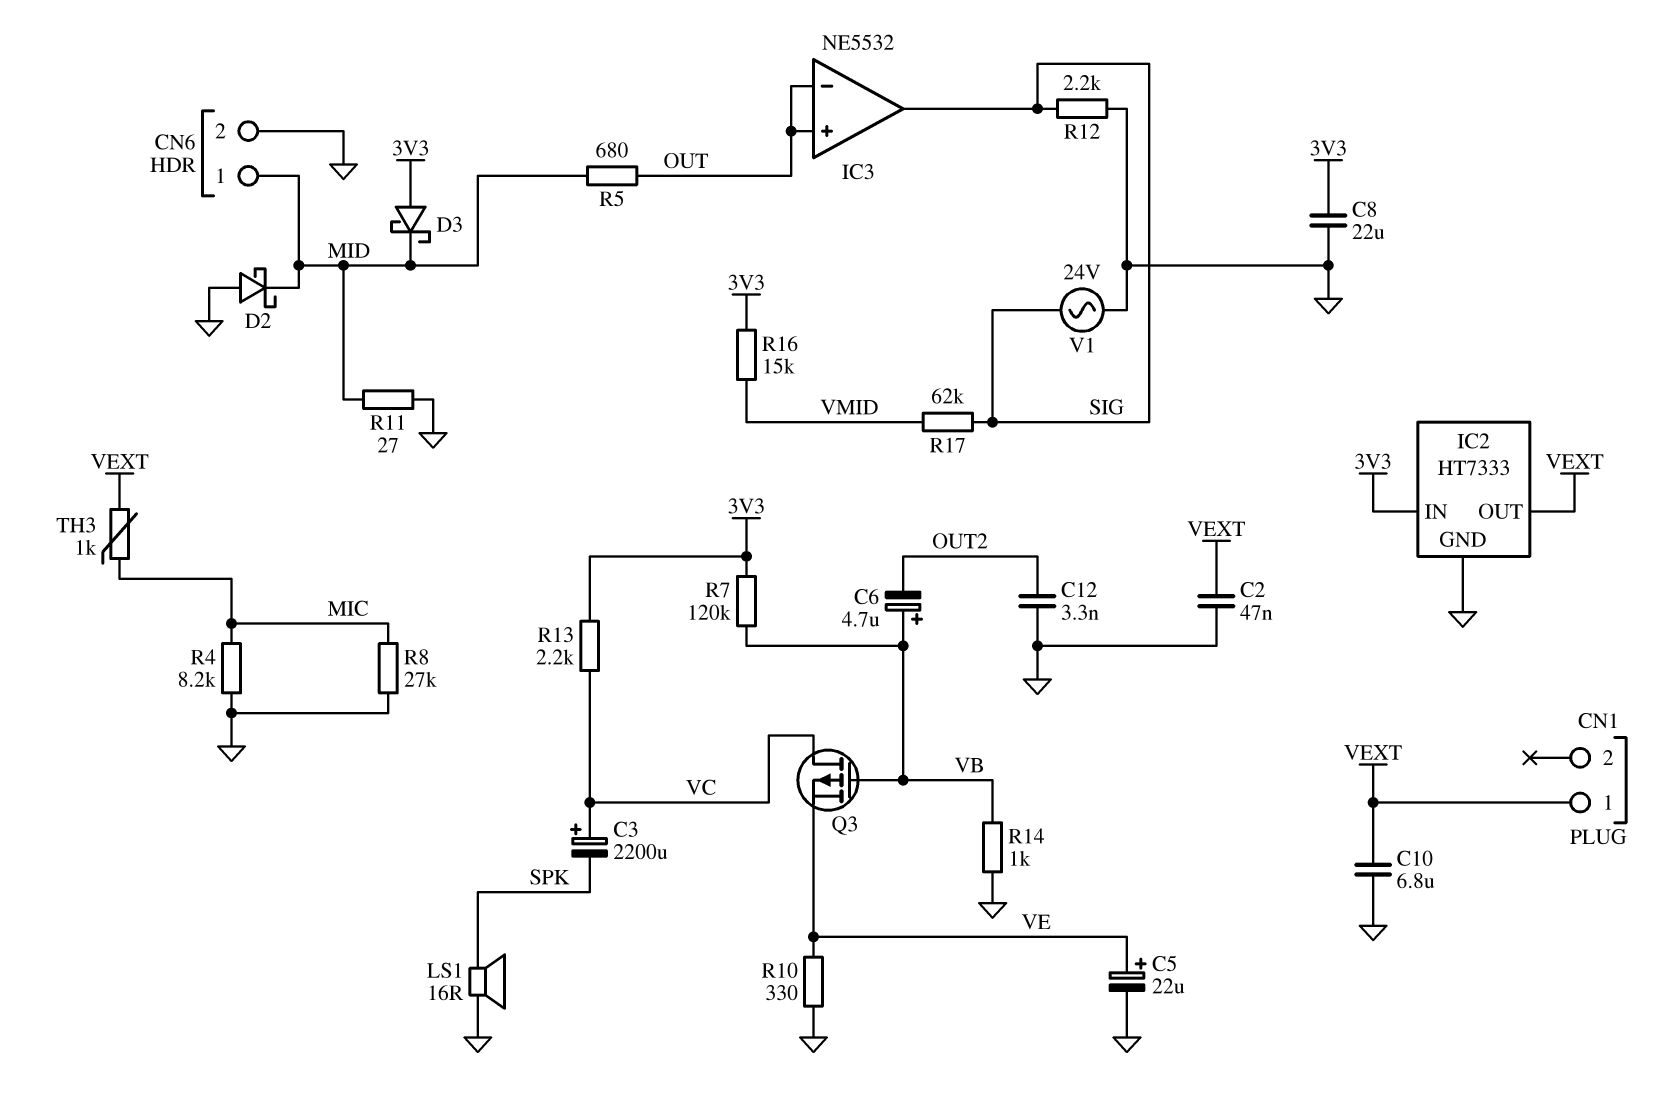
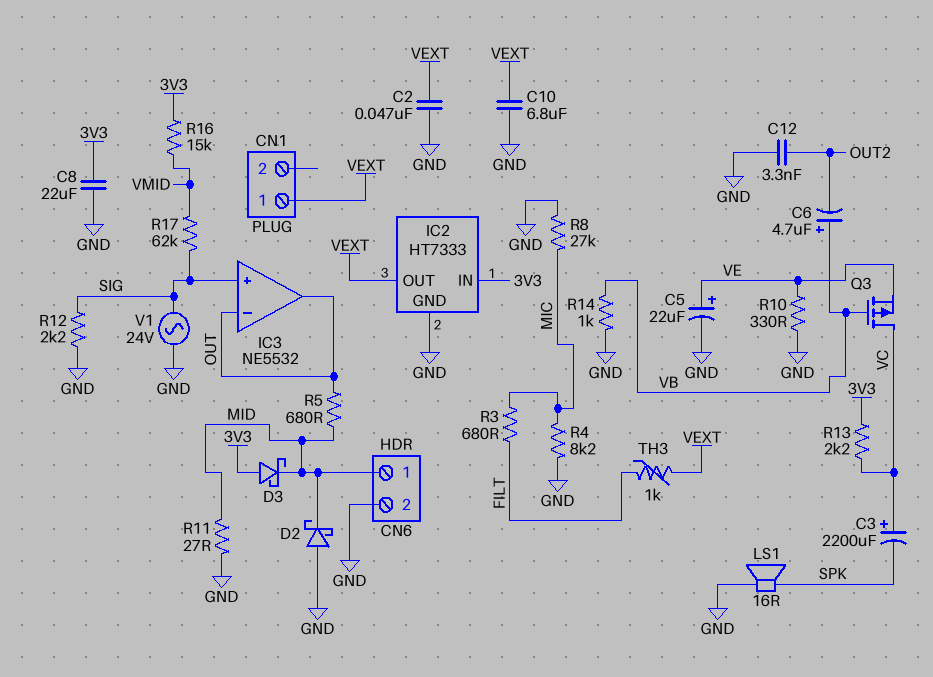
IC3 pin in+: OUT -> SIG
IC3 pin out: SIG -> OUT
R3: none -> 680 (FILT, MIC)
R7: 120k (3V3, VB) -> none
TH3: 1k (MIC, VEXT) -> 1k (FILT, VEXT)

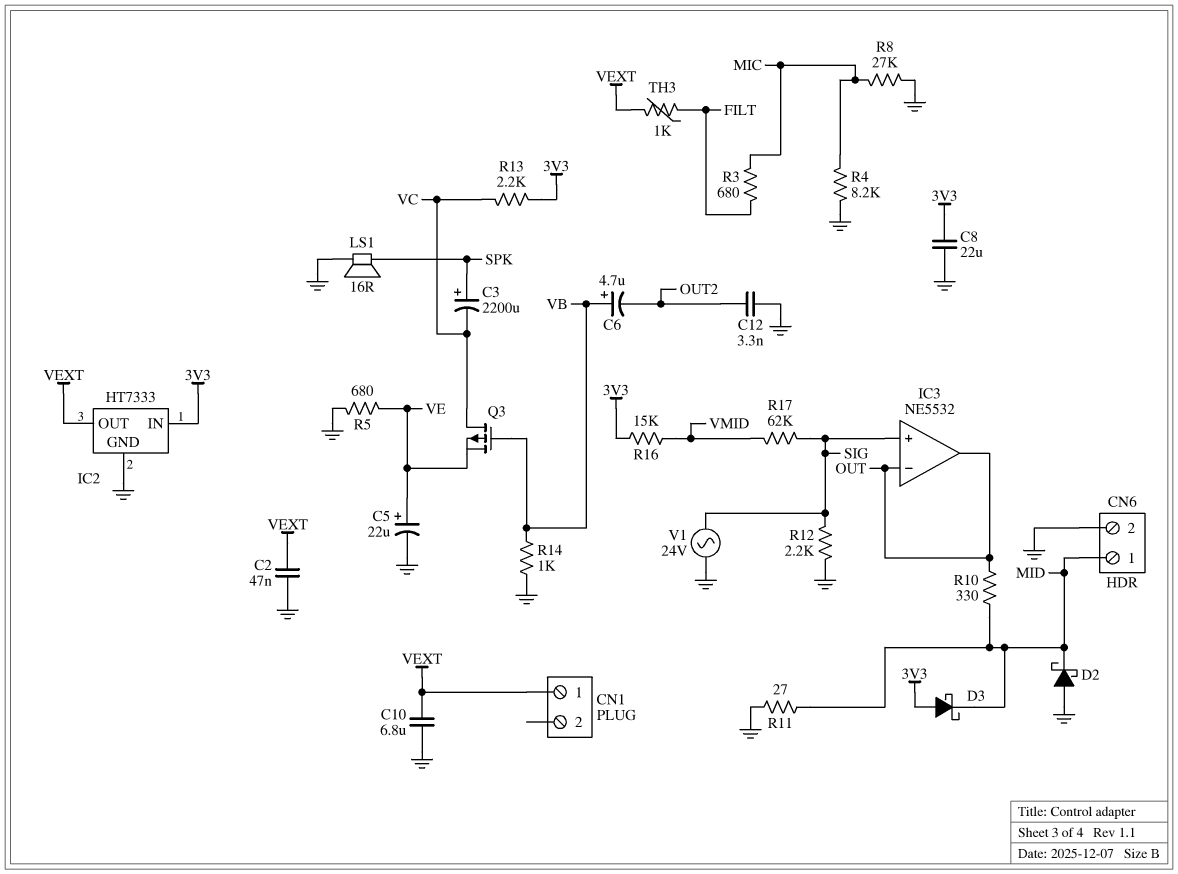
C3: 2200uF (plus VC, minus SPK) -> 2200uF (plus SPK, minus VC)
R5: 680 (MID, OUT) -> 680 (GND, VE)
R10: 330 (GND, VE) -> 330 (MID, OUT)

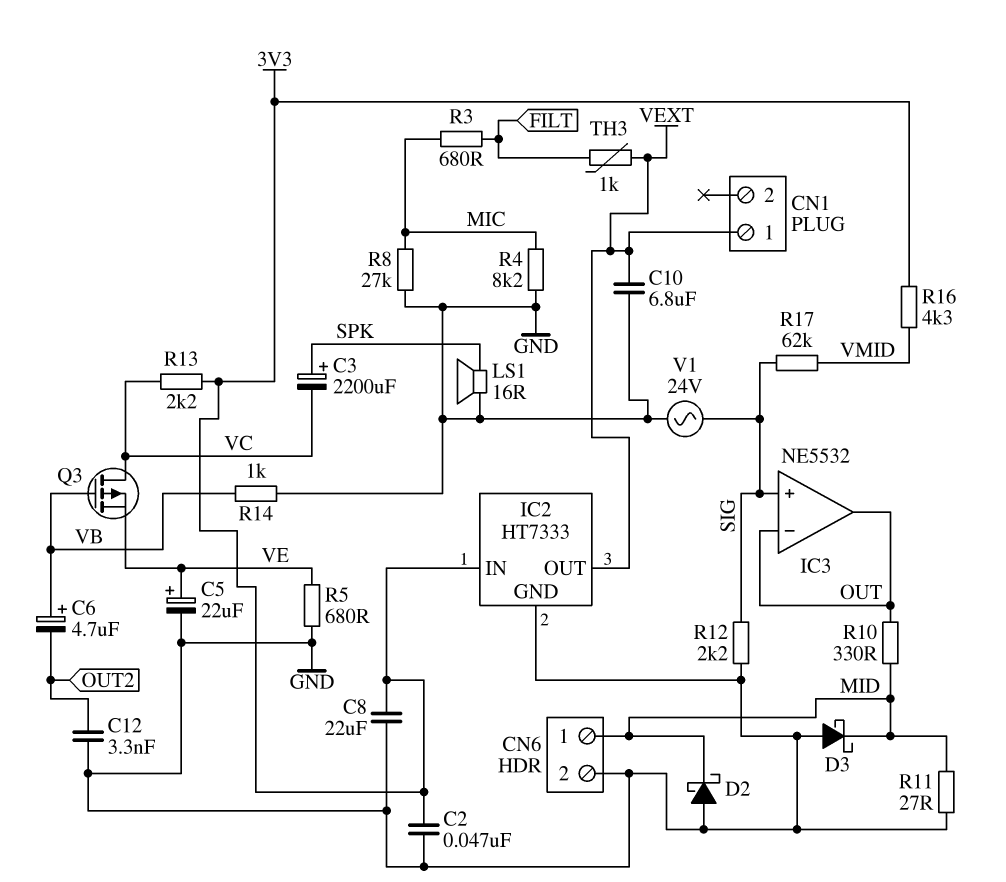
C2: 47nF (GND, VEXT) -> 47nF (3V3, GND)
D3: schottky (A 3V3, K MID) -> schottky (A GND, K MID)
R16: 15k (3V3, VMID) -> 4.3k (3V3, VMID)

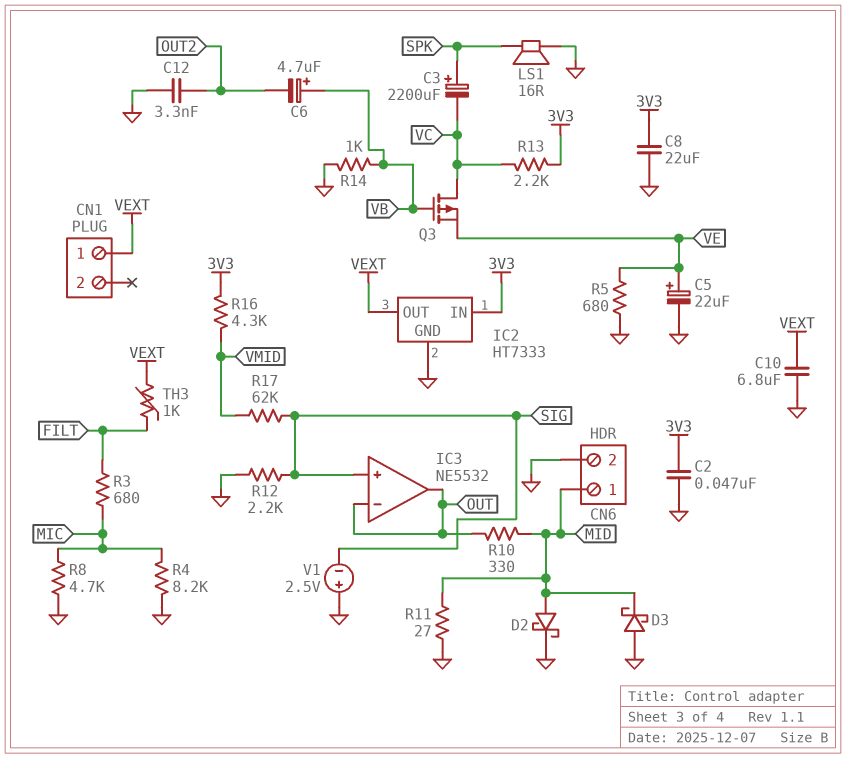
D2: schottky (A GND, K MID) -> schottky (A MID, K GND)
R8: 27k (GND, MIC) -> 4.7k (GND, MIC)
V1: AC 24V (GND, SIG) -> 2.5V (plus GND, minus SIG)

